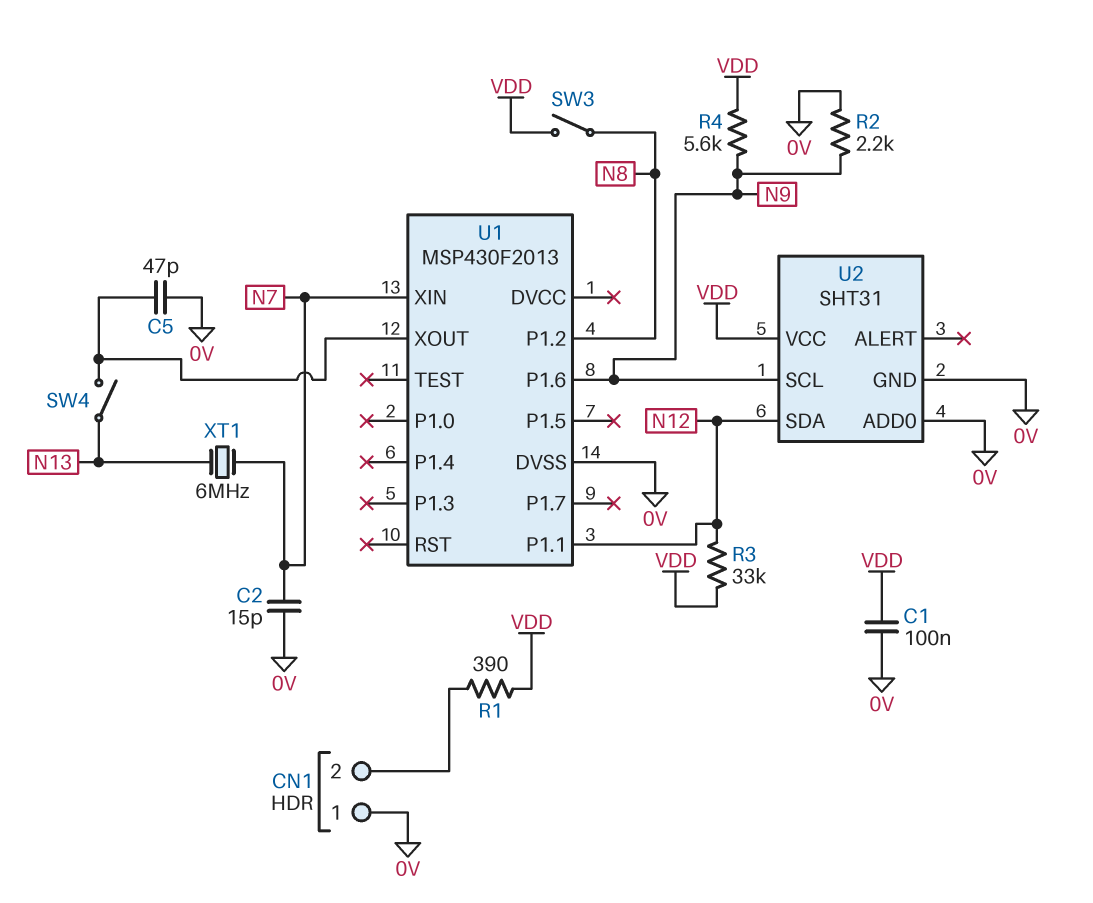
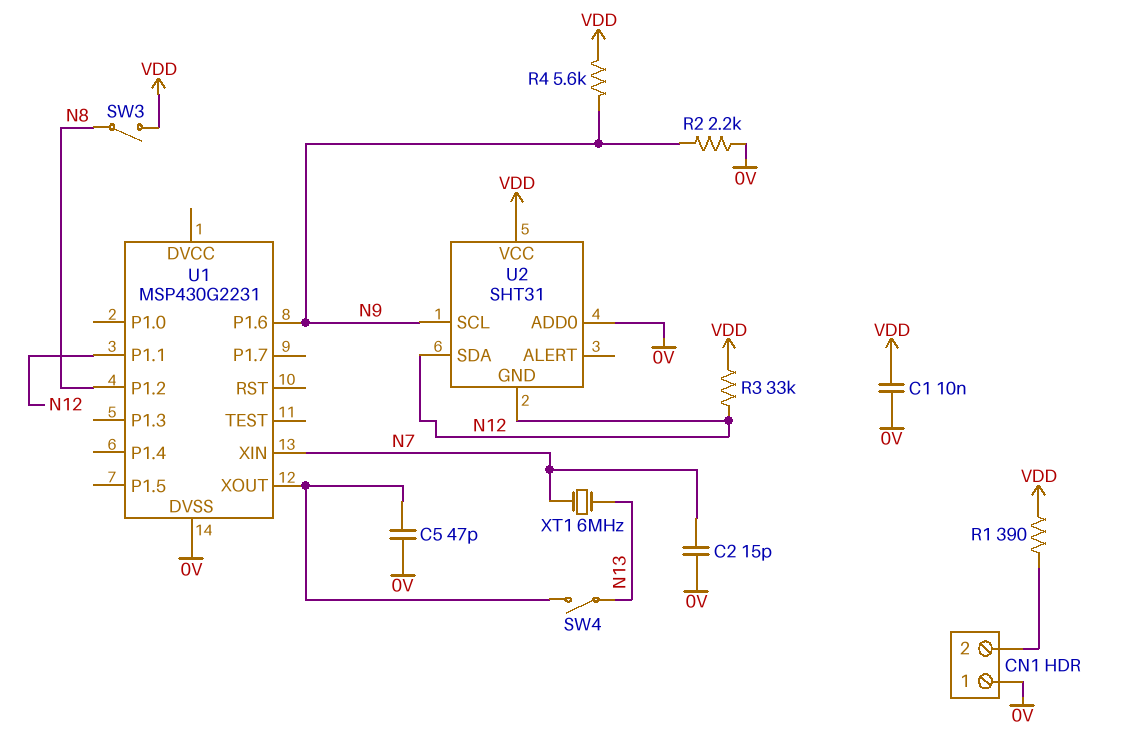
C1: 100nF (0V, VDD) -> 10nF (0V, VDD)
U1: MSP430F2013 -> MSP430G2231
U2 pin GND: 0V -> N12

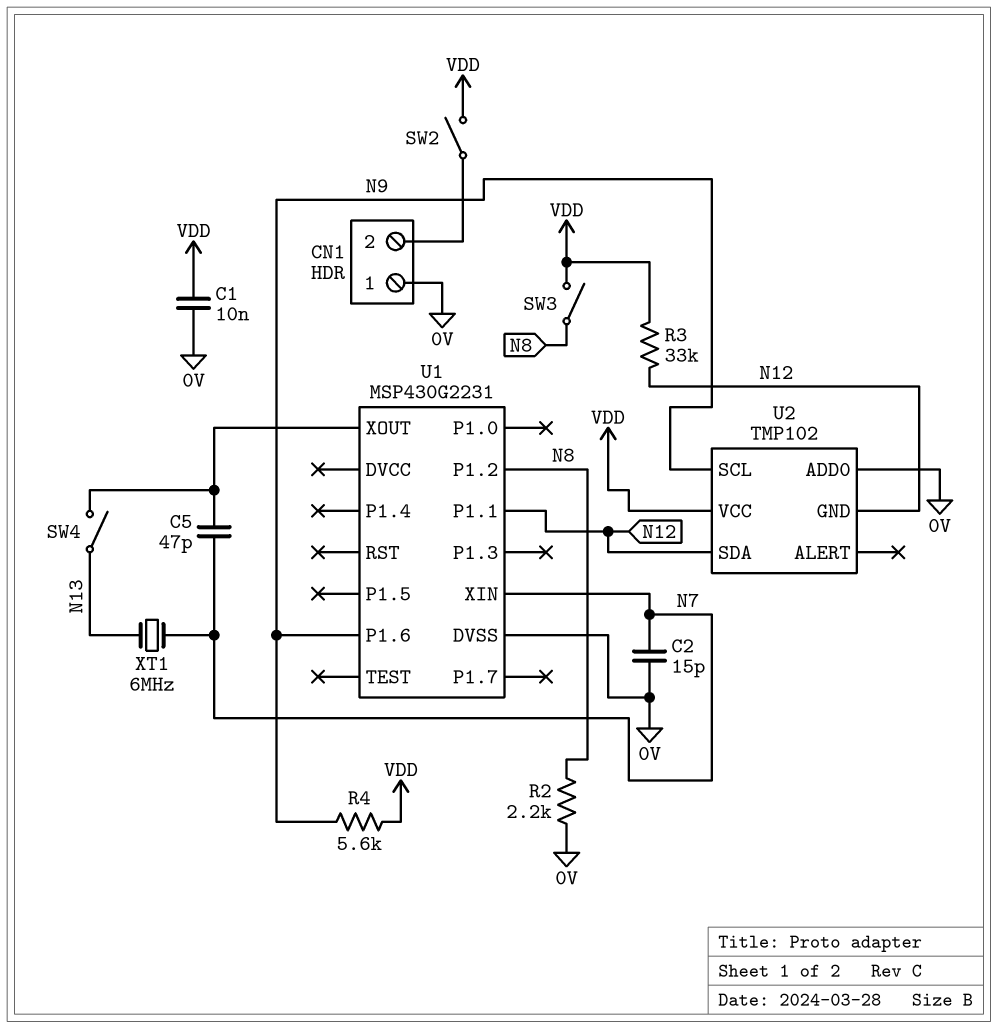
C5: 47pF (0V, U1/XOUT) -> 47pF (N7, U1/XOUT)
R1: 390 (CN1/2, VDD) -> none
R2: 2.2k (0V, N9) -> 2.2k (0V, N8)
SW2: none -> switch (CN1/2, VDD)
U2: SHT31 -> TMP102

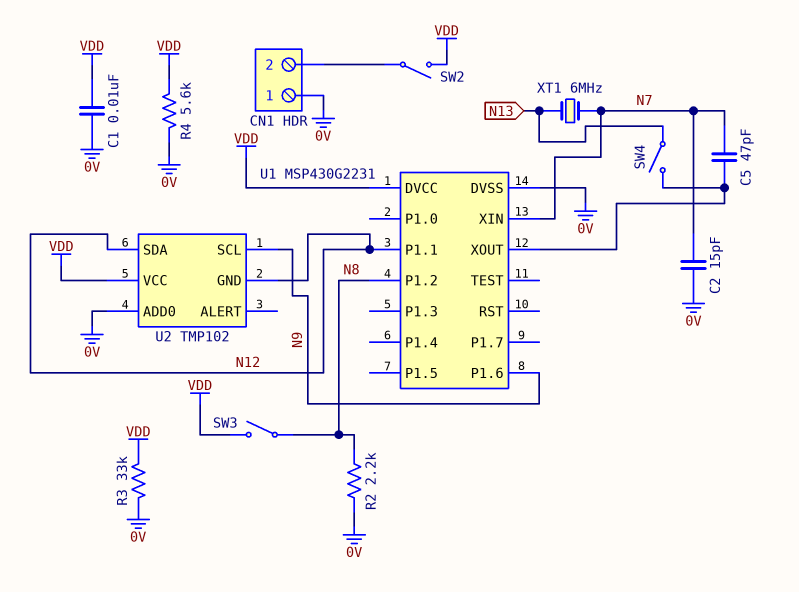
R3: 33k (N12, VDD) -> 33k (0V, VDD)
R4: 5.6k (N9, VDD) -> 5.6k (0V, VDD)
U1 pin DVCC: none -> VDD

